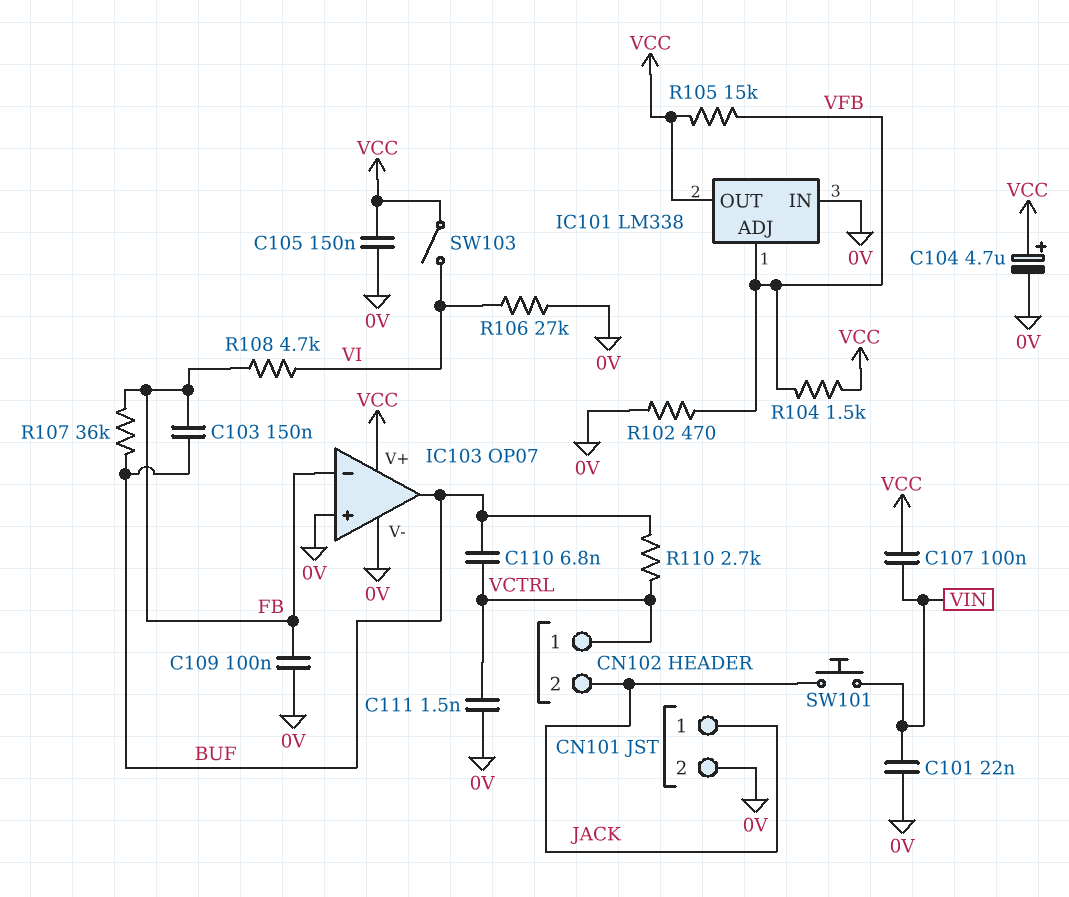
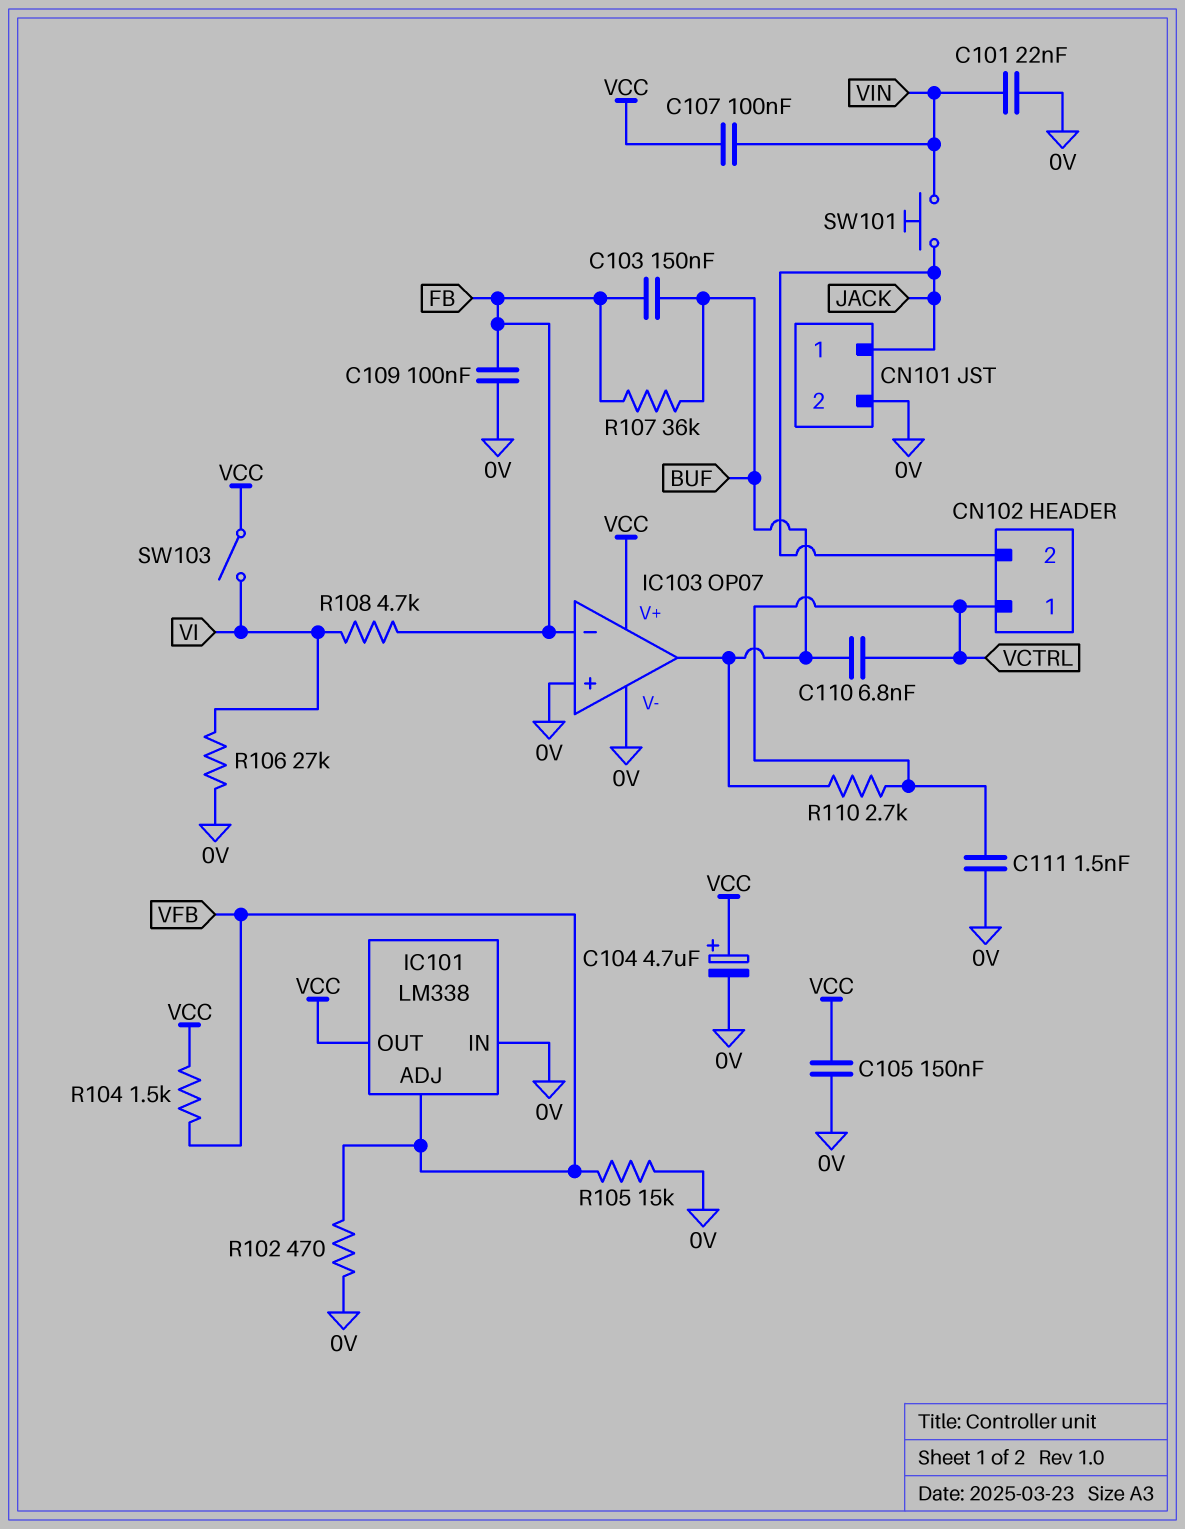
R105: 15k (VCC, VFB) -> 15k (0V, VFB)

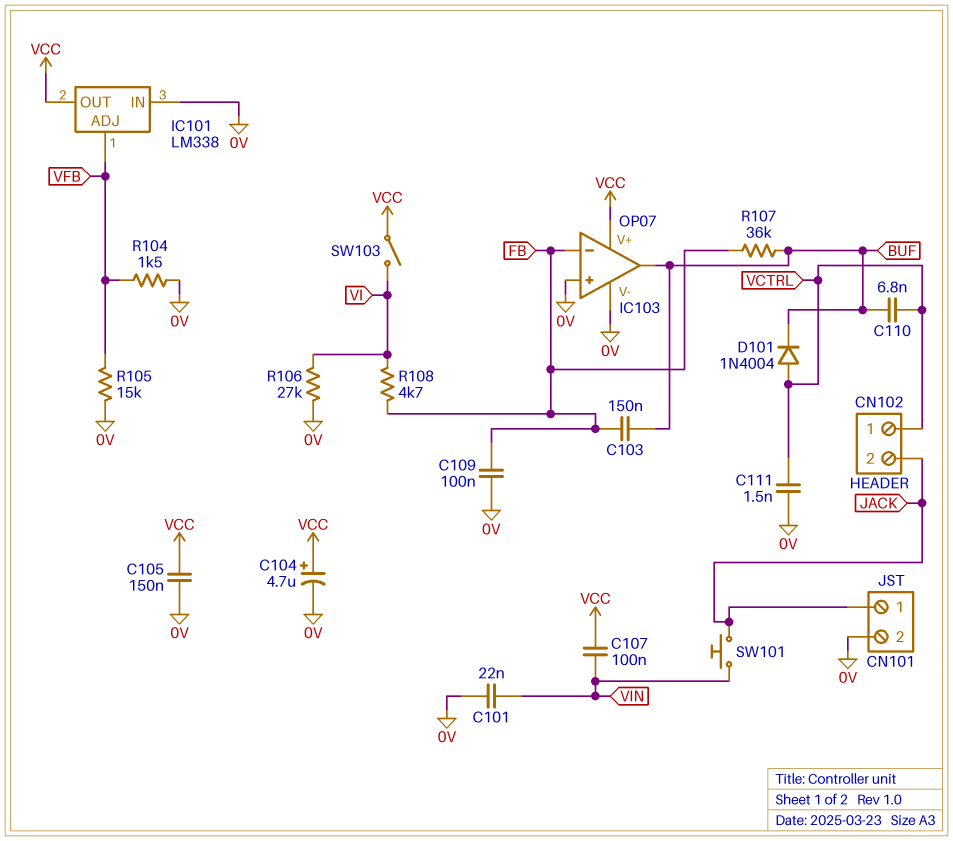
D101: none -> diode 1N4004 (A VCTRL, K BUF)
R102: 470 (0V, VFB) -> none
R104: 1.5k (VCC, VFB) -> 1.5k (0V, VFB)
R110: 2.7k (BUF, VCTRL) -> none

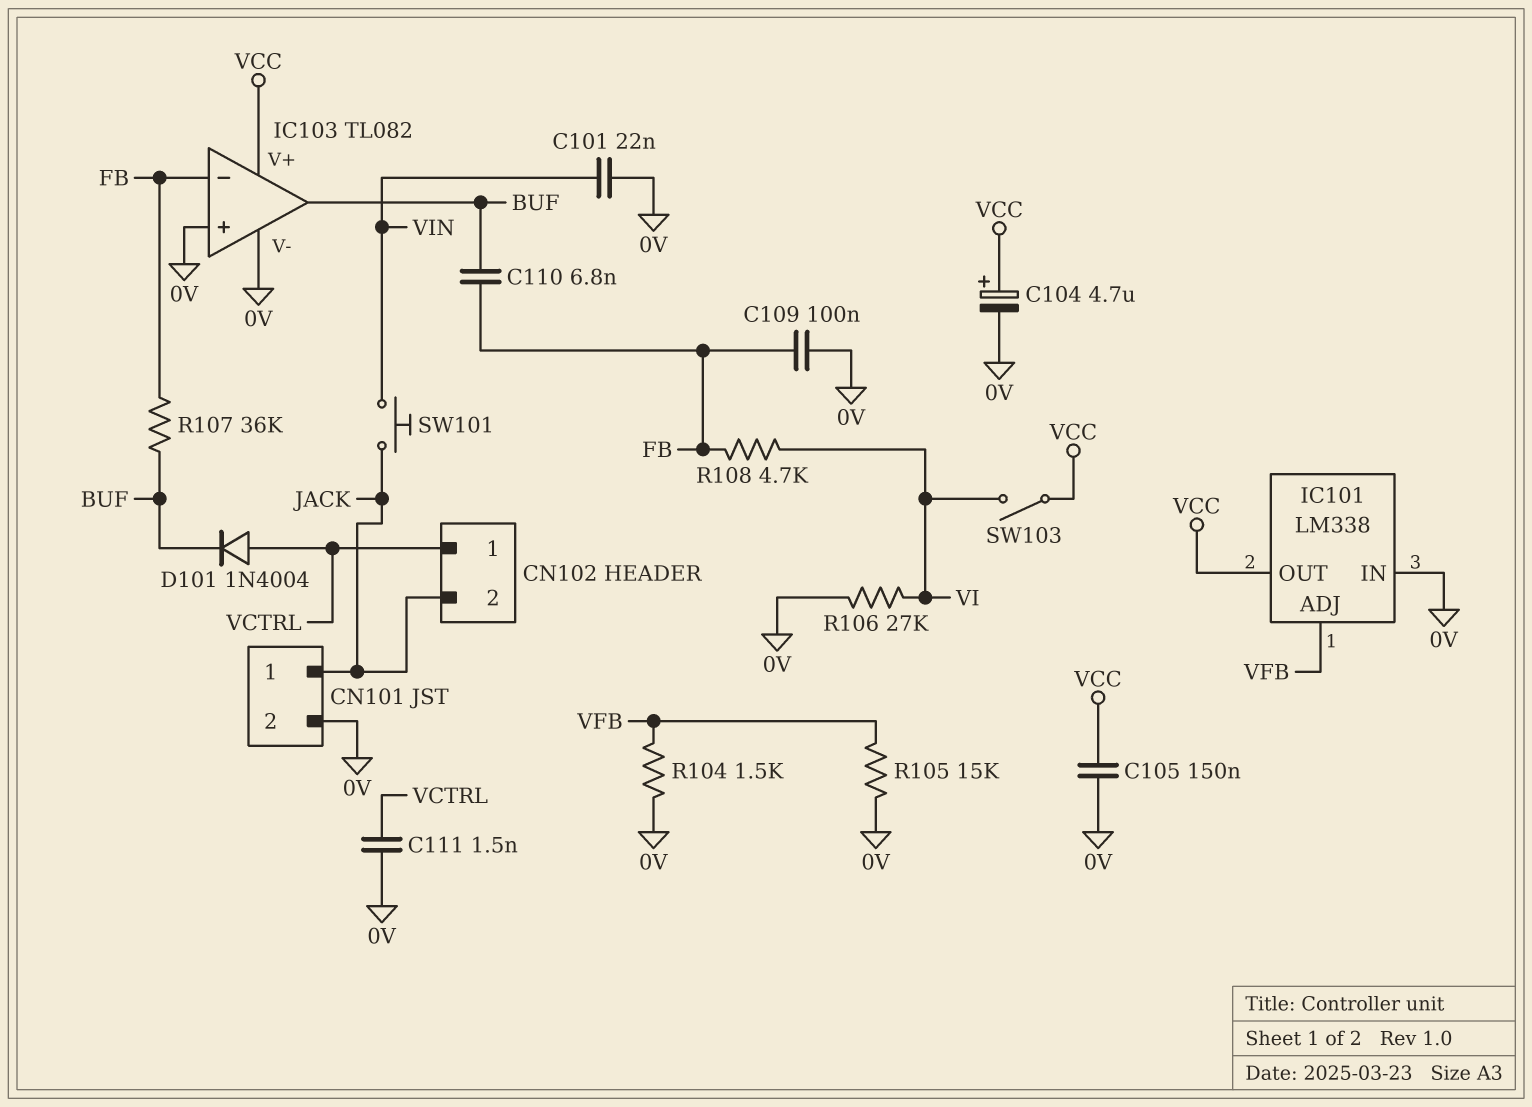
C103: 150nF (BUF, FB) -> none
C107: 100nF (VCC, VIN) -> none
C110: 6.8nF (BUF, VCTRL) -> 6.8nF (BUF, FB)
IC103: OP07 -> TL082

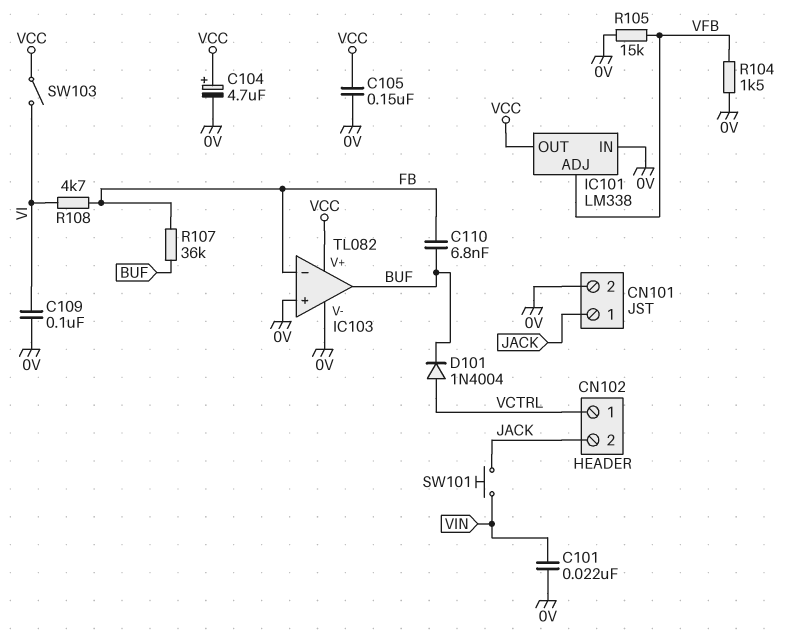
C109: 100nF (0V, FB) -> 100nF (0V, VI)
C111: 1.5nF (0V, VCTRL) -> none
R106: 27k (0V, VI) -> none

